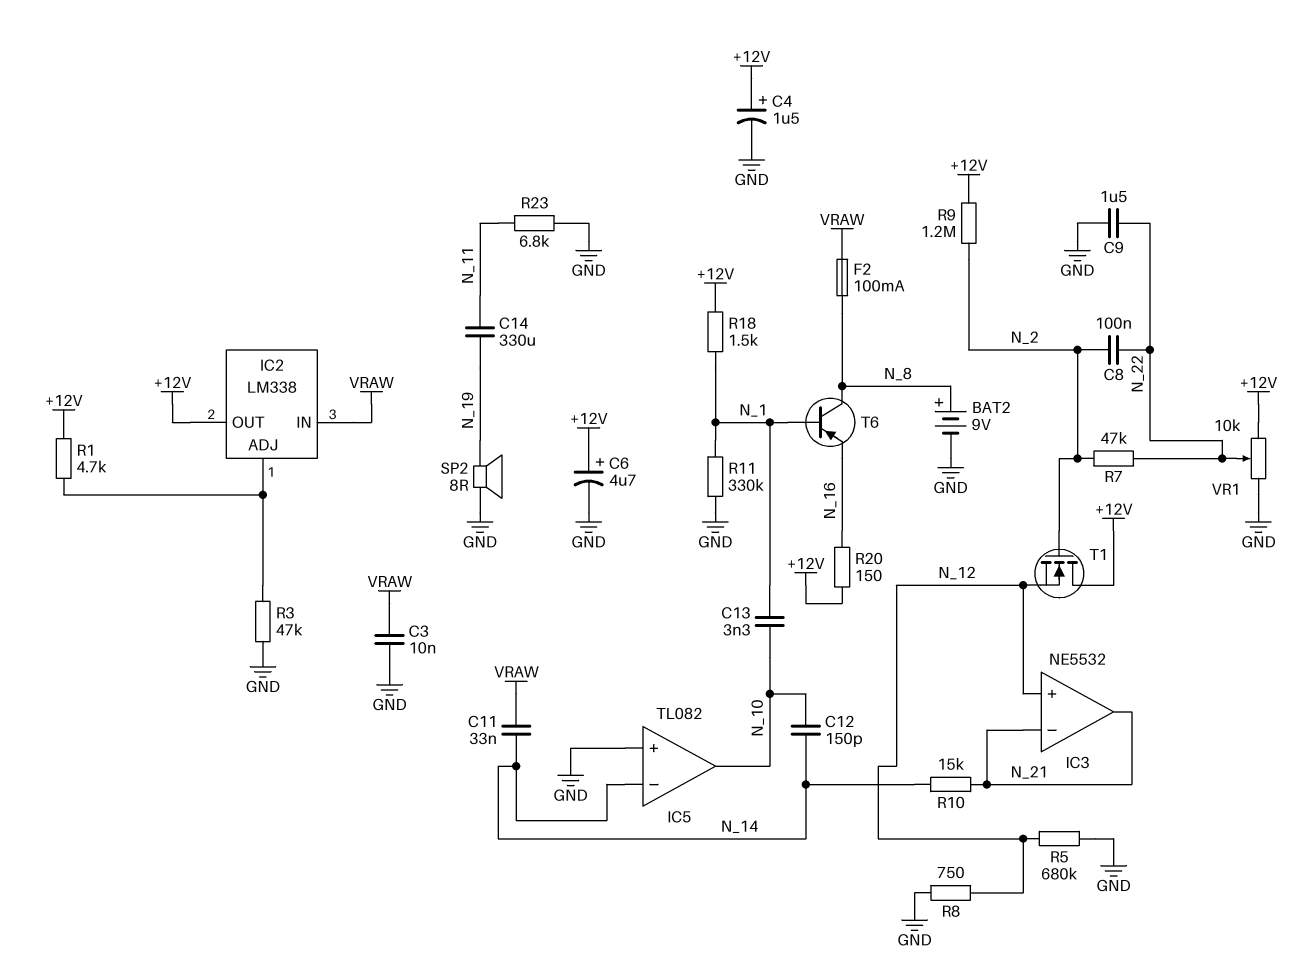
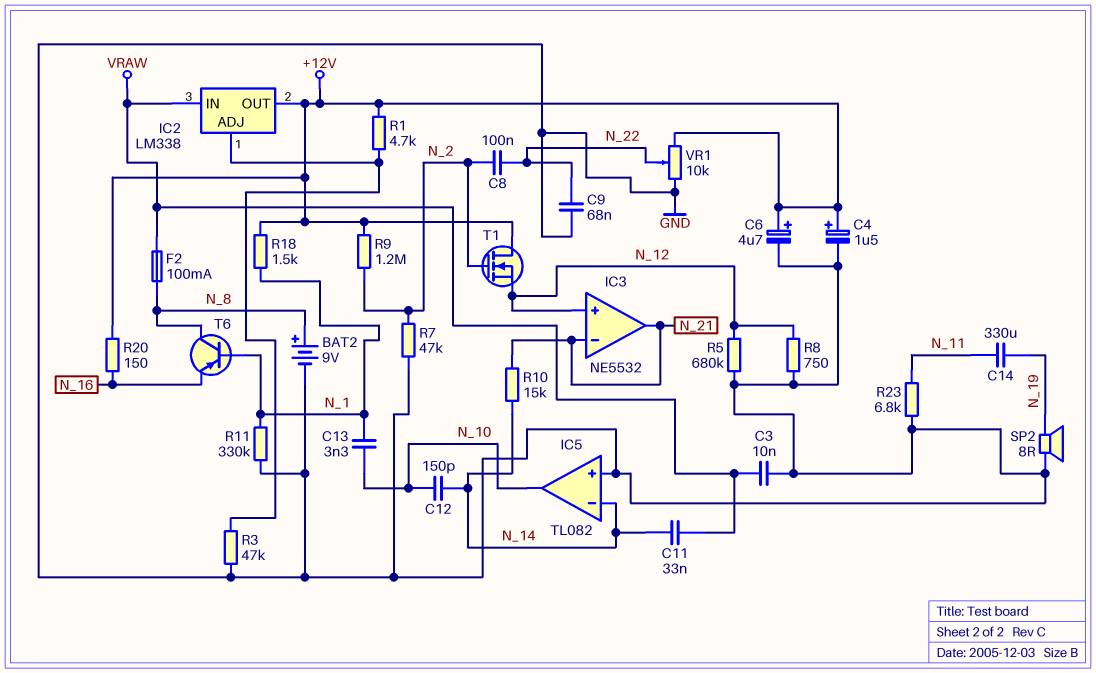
C9: 1.5uF (GND, N_22) -> 68nF (GND, N_22)
R7: 47k (N_2, N_22) -> 47k (GND, N_2)

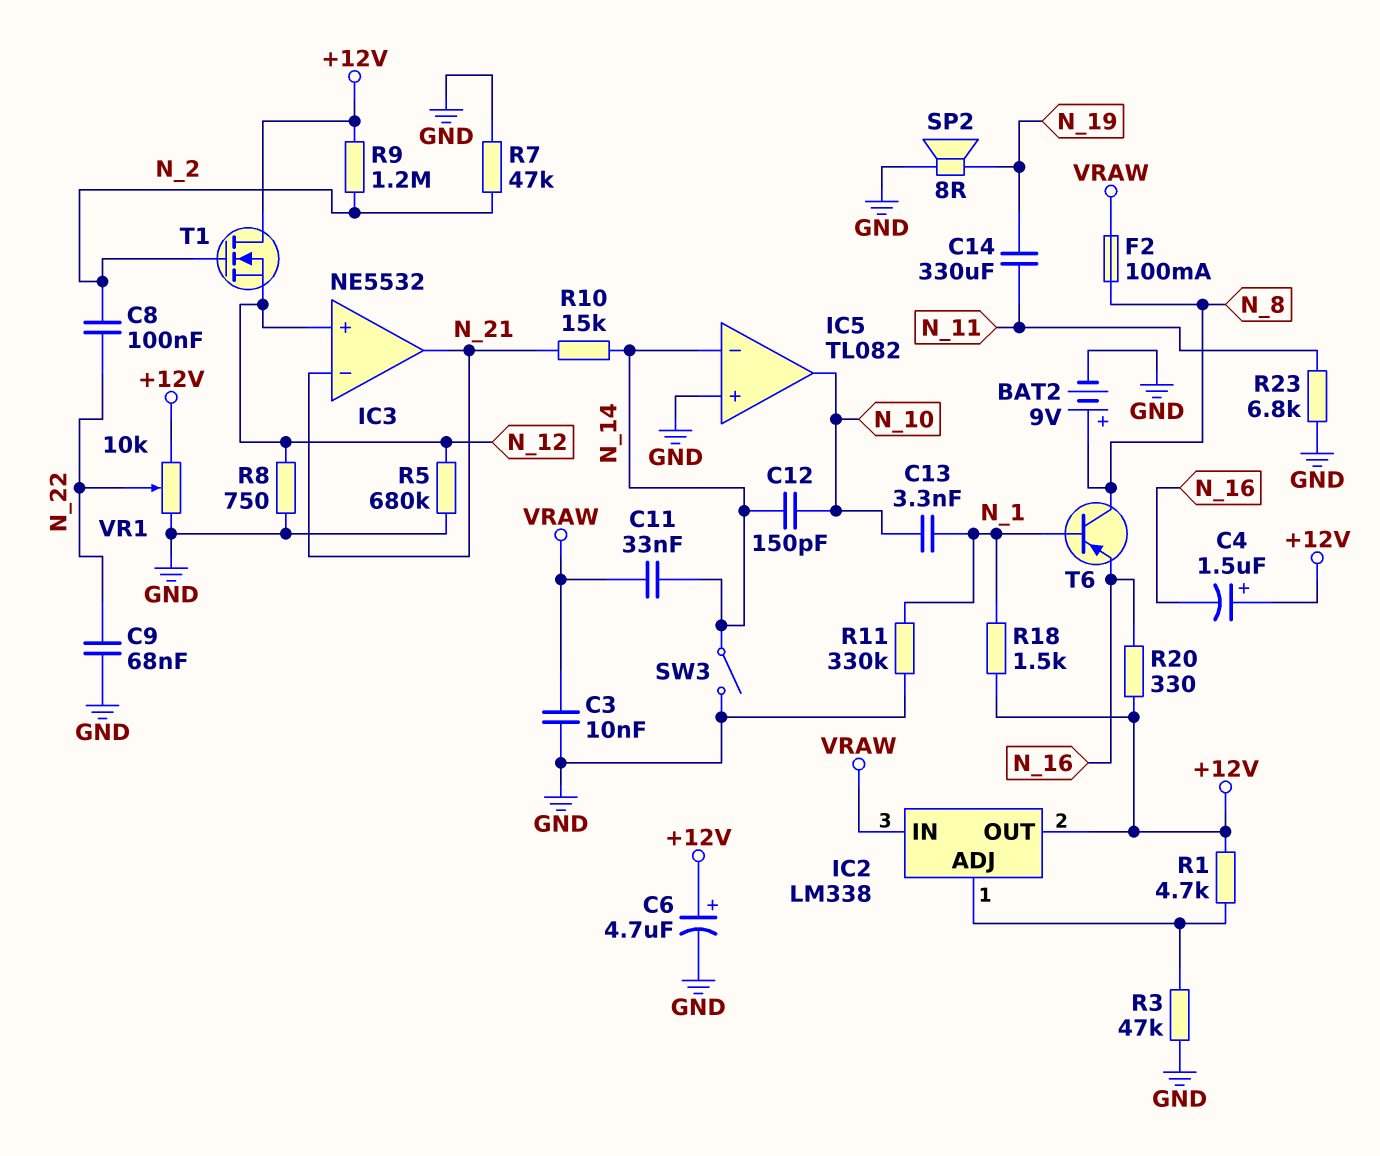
C4: 1.5uF (plus +12V, minus GND) -> 1.5uF (plus +12V, minus N_16)
R20: 150 (+12V, N_16) -> 330 (+12V, N_16)
SW3: none -> switch (GND, N_14)

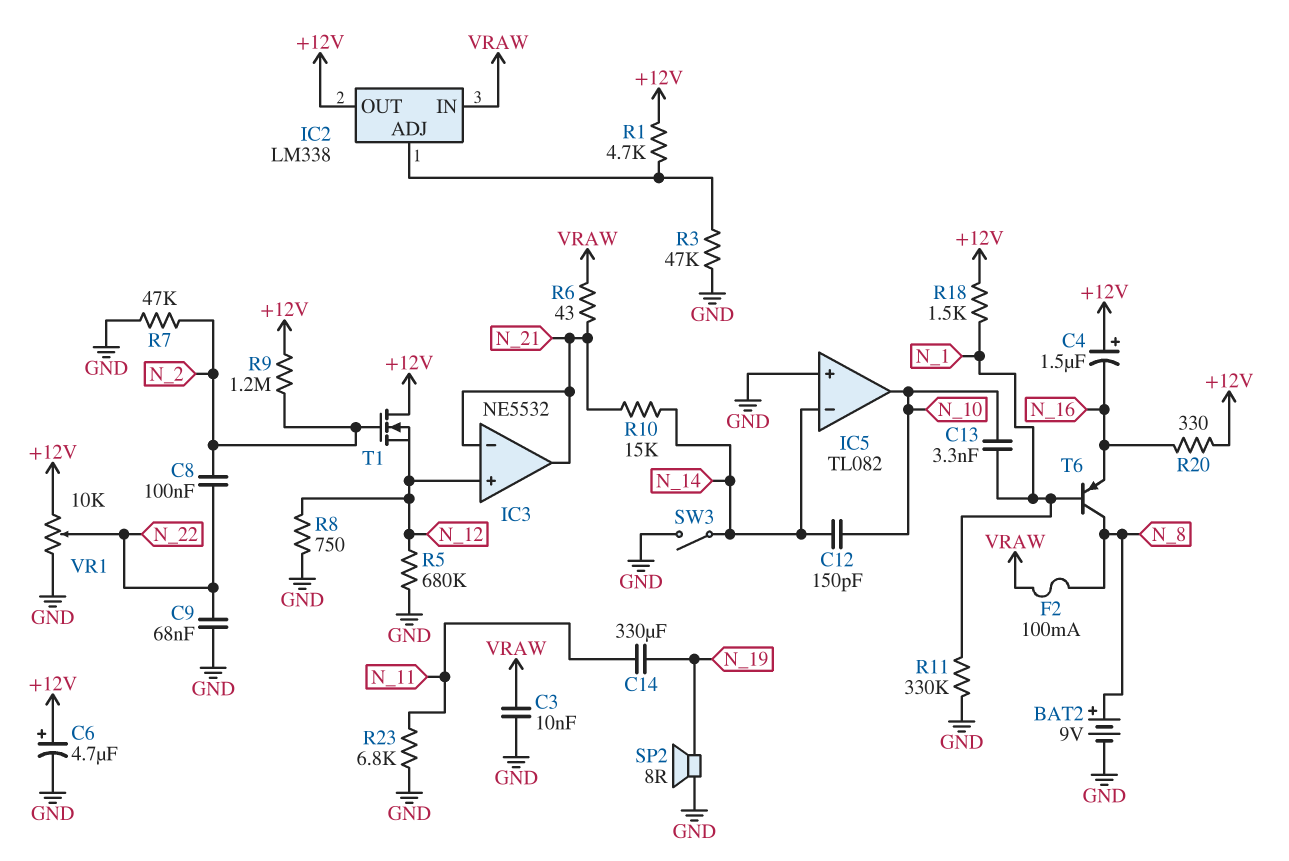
C11: 33nF (N_14, VRAW) -> none
R6: none -> 43 (N_21, VRAW)

